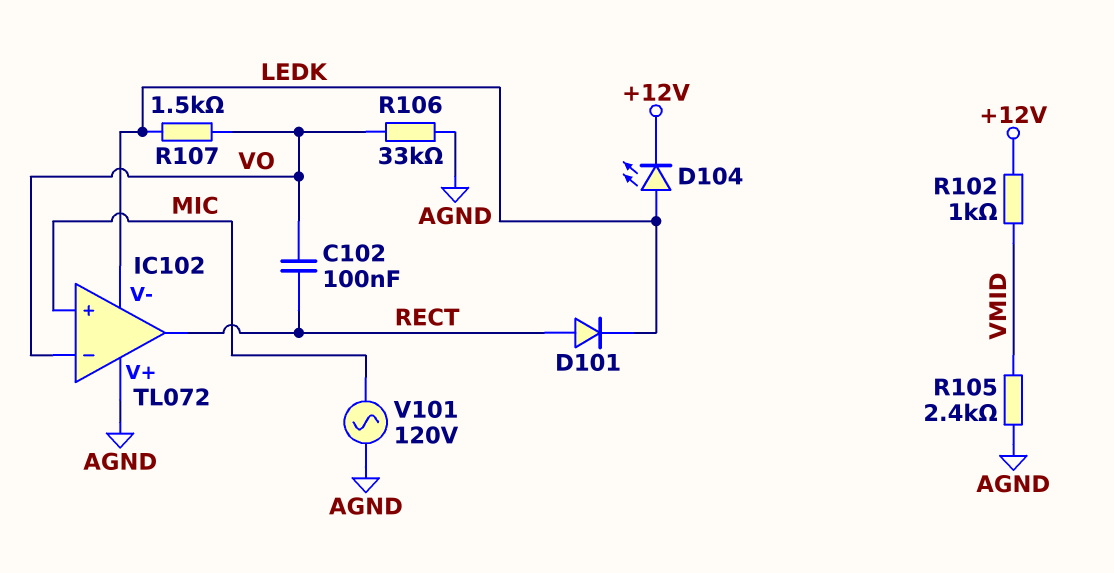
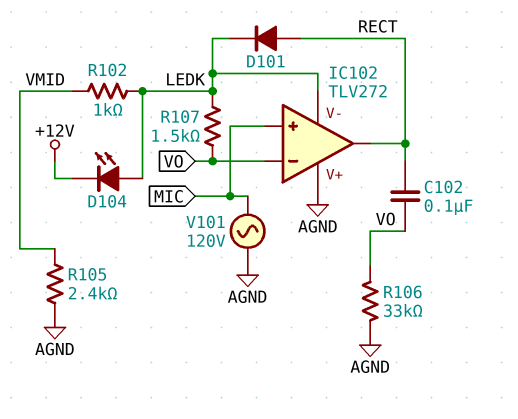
IC102: TL072 -> TLV272
R102: 1k (+12V, VMID) -> 1k (LEDK, VMID)

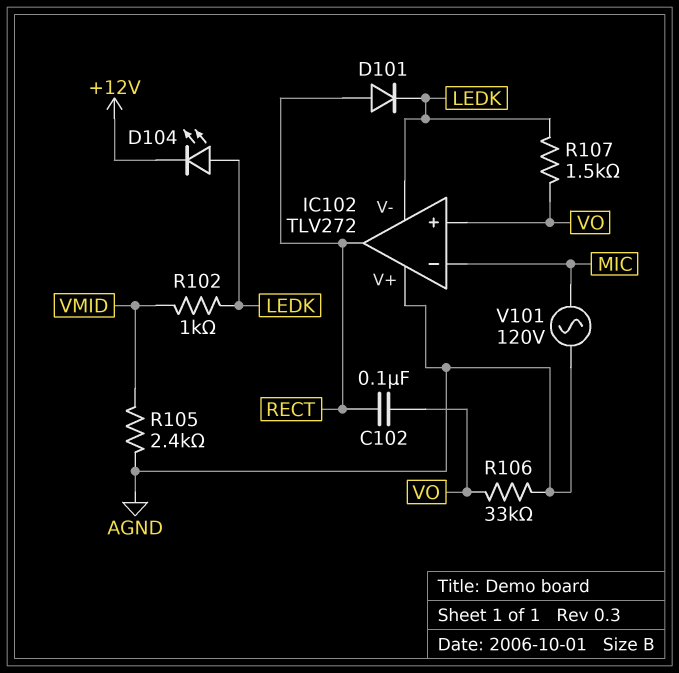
IC102 pin in+: MIC -> VO
IC102 pin in-: VO -> MIC

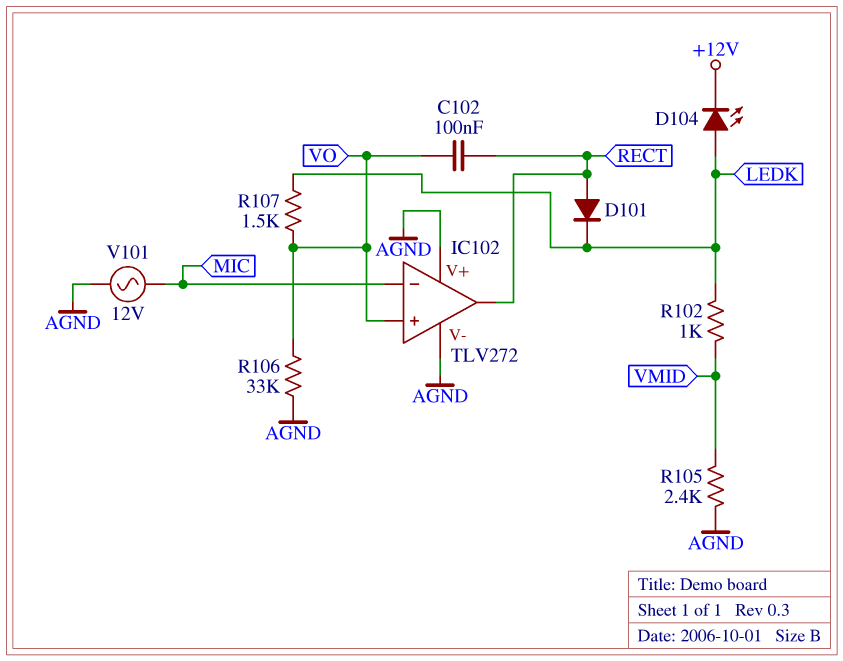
IC102 pin V-: LEDK -> AGND
V101: AC 120V (AGND, MIC) -> AC 12V (AGND, MIC)

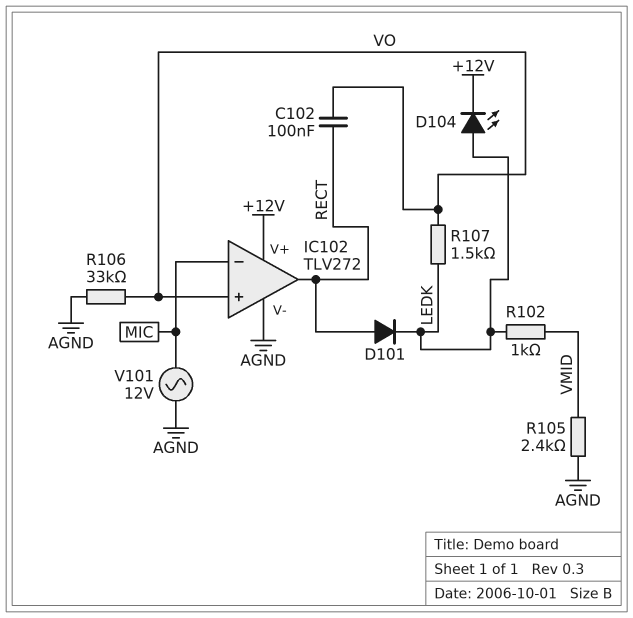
IC102 pin V+: AGND -> +12V

